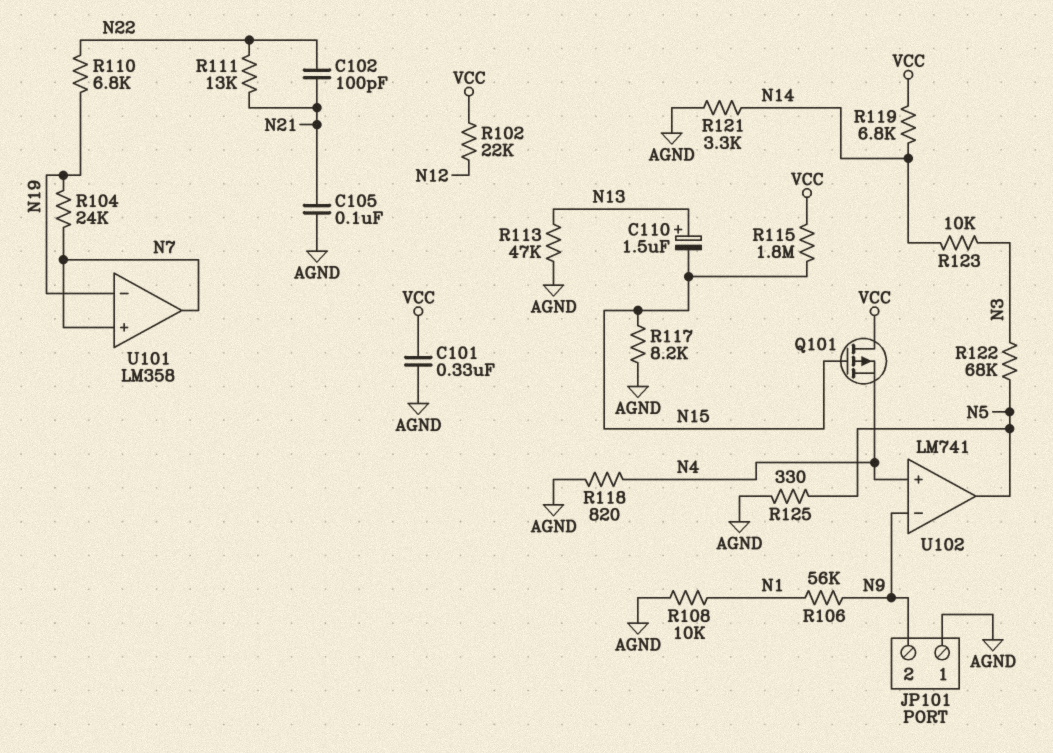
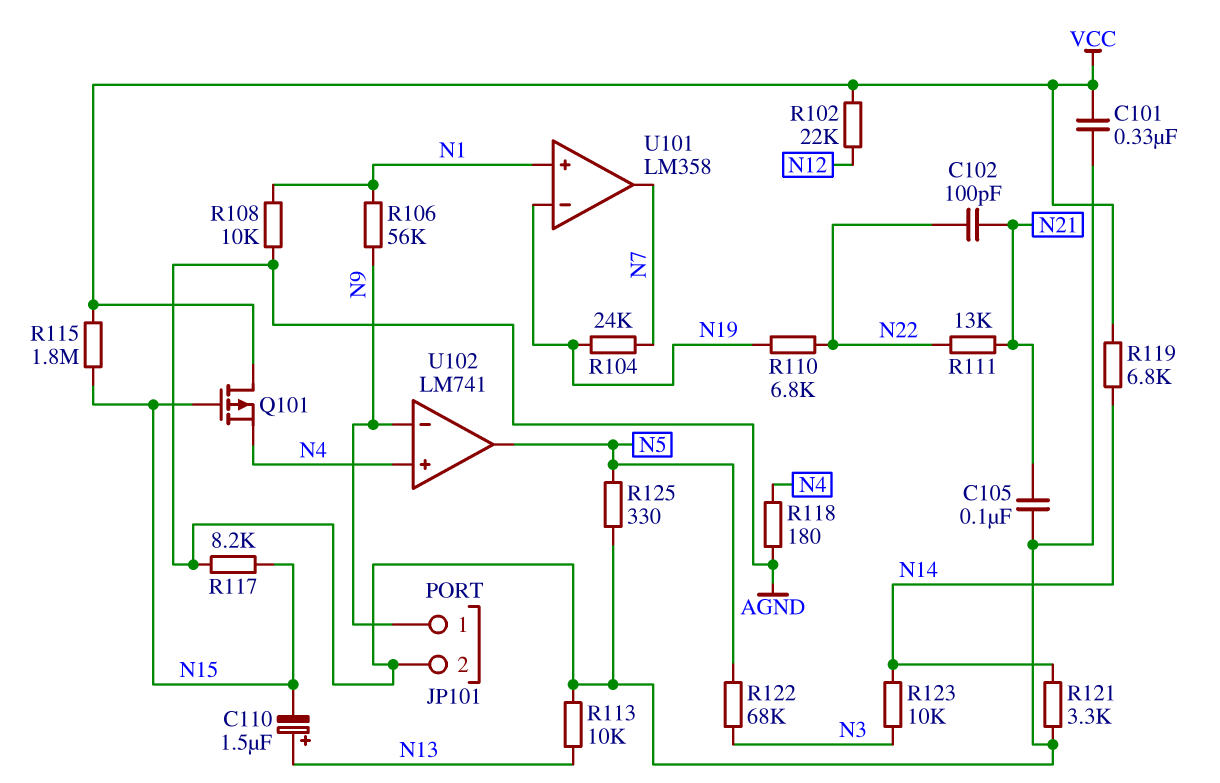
JP101 pin 1: AGND -> N9
JP101 pin 2: N9 -> AGND
R113: 47k (AGND, N13) -> 10k (AGND, N13)
R118: 820 (AGND, N4) -> 180 (AGND, N4)
U101 pin in+: N7 -> N1

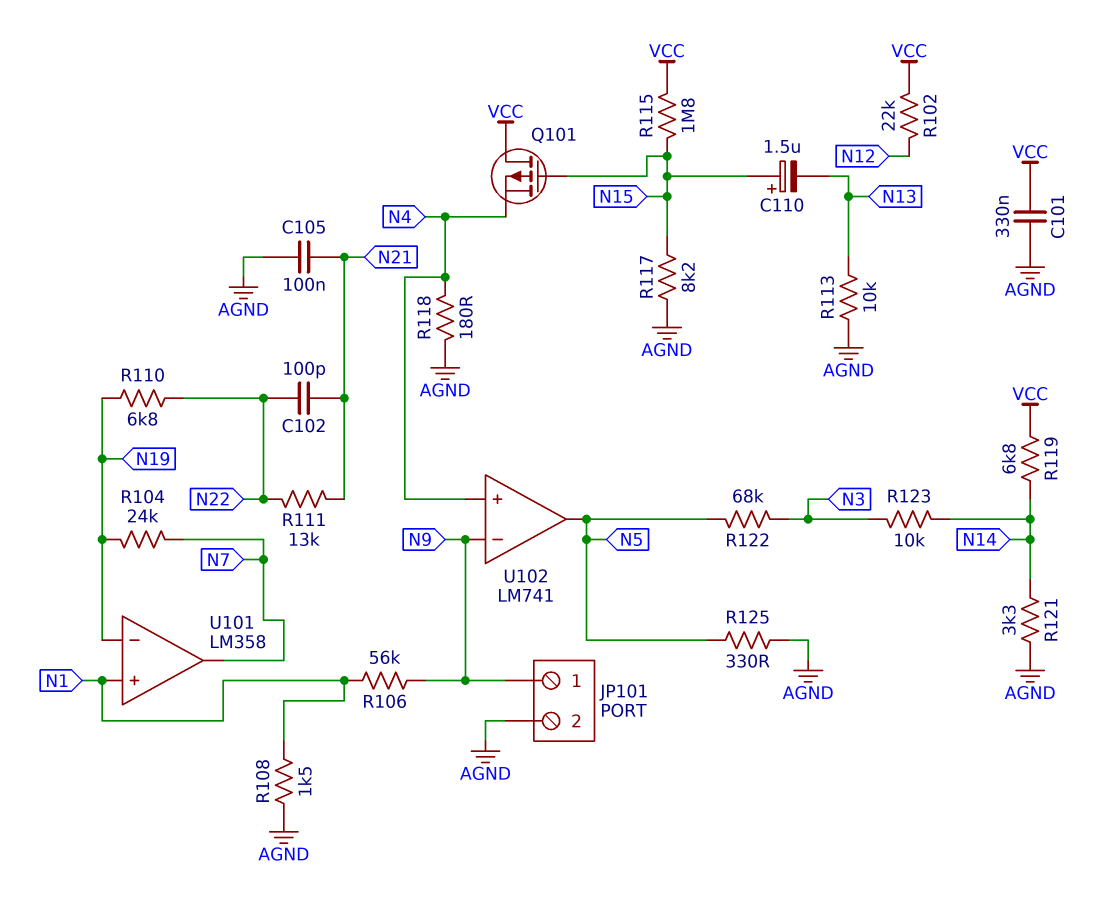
C110: 1.5uF (plus N13, minus N15) -> 1.5uF (plus N15, minus N13)
R108: 10k (AGND, N1) -> 1.5k (AGND, N1)

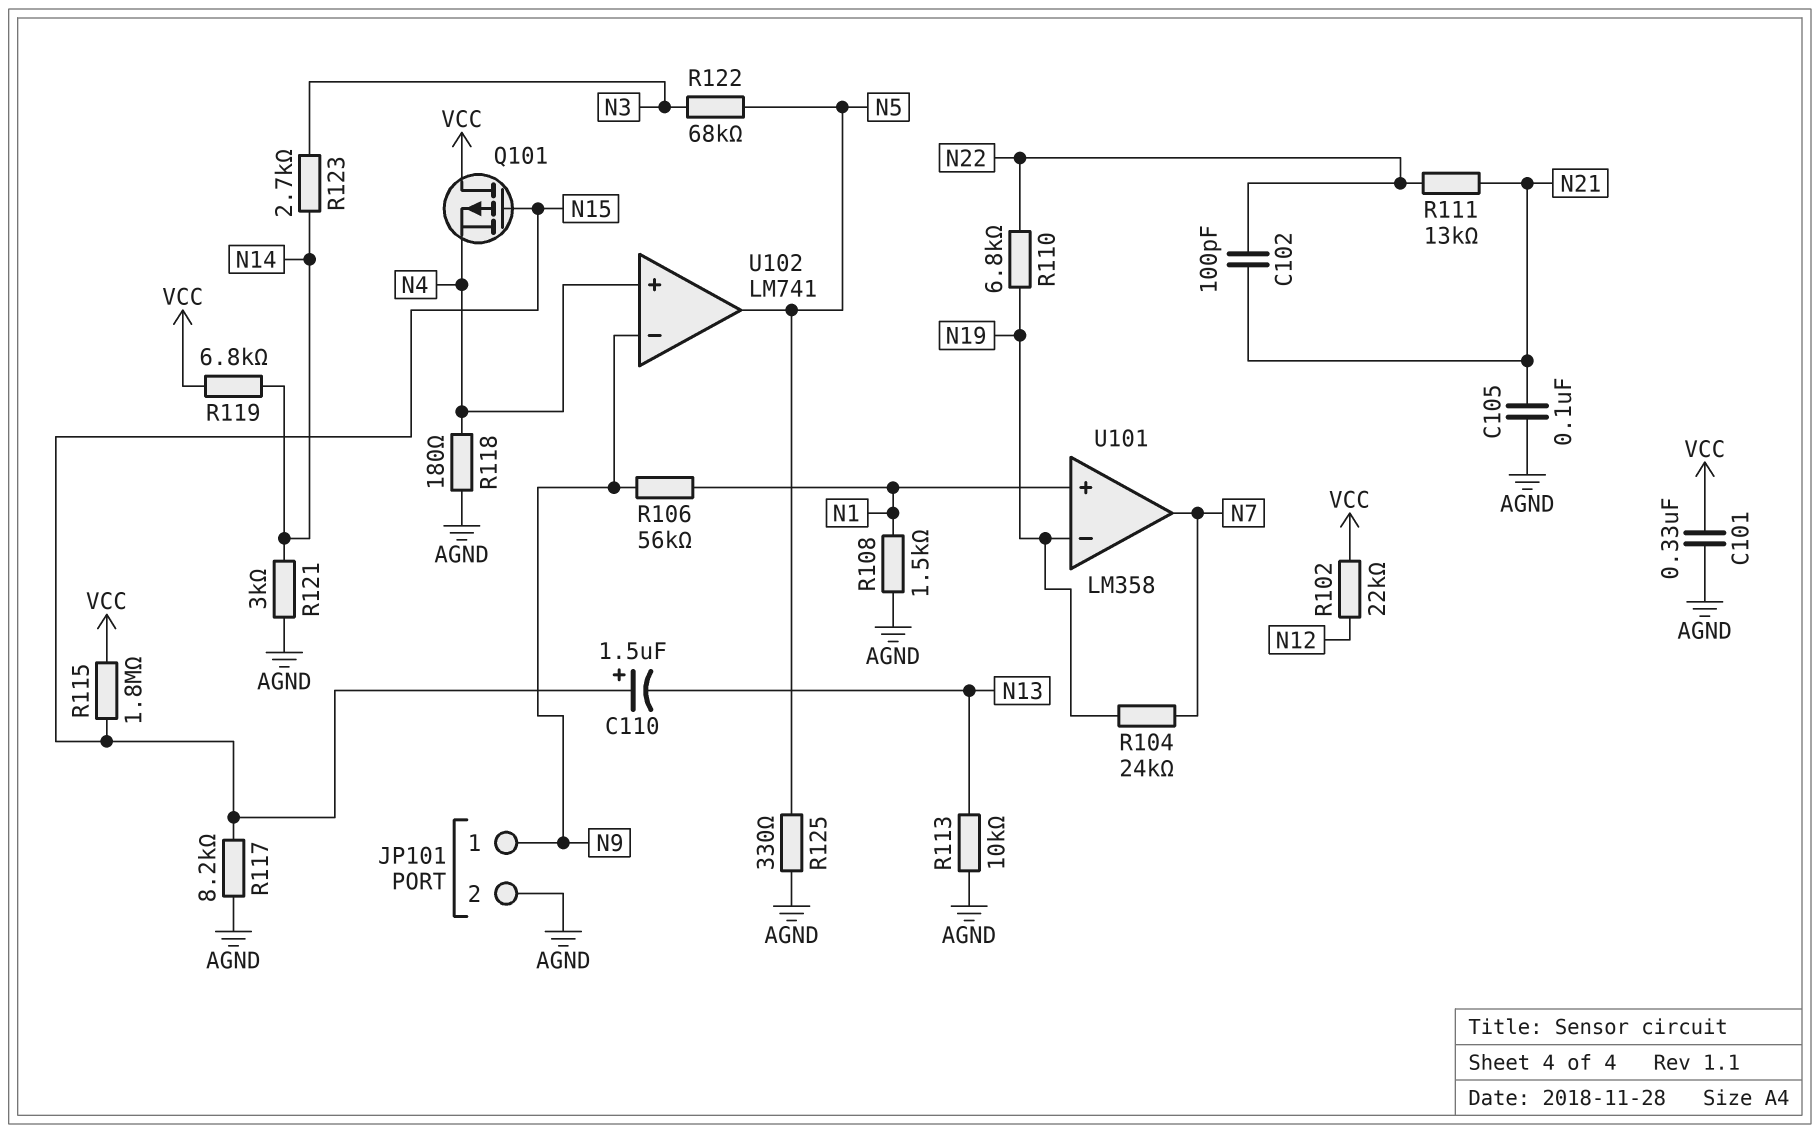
R121: 3.3k (AGND, N14) -> 3k (AGND, N14)
R123: 10k (N3, N14) -> 2.7k (N3, N14)

